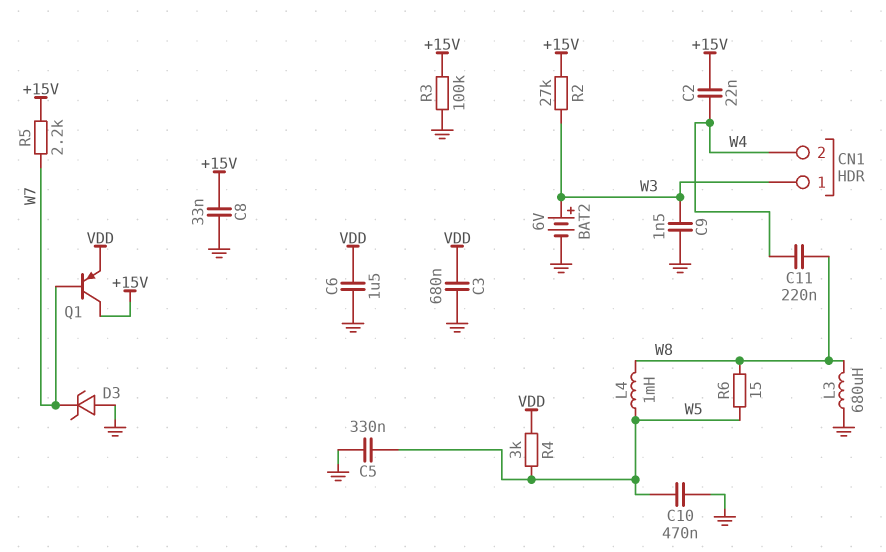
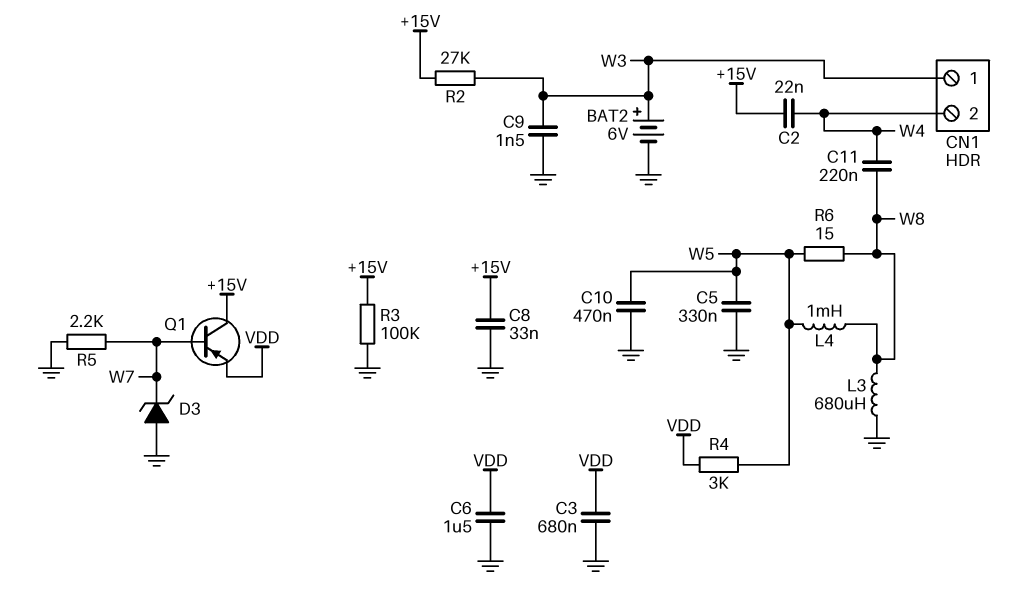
R5: 2.2k (+15V, W7) -> 2.2k (GND, W7)

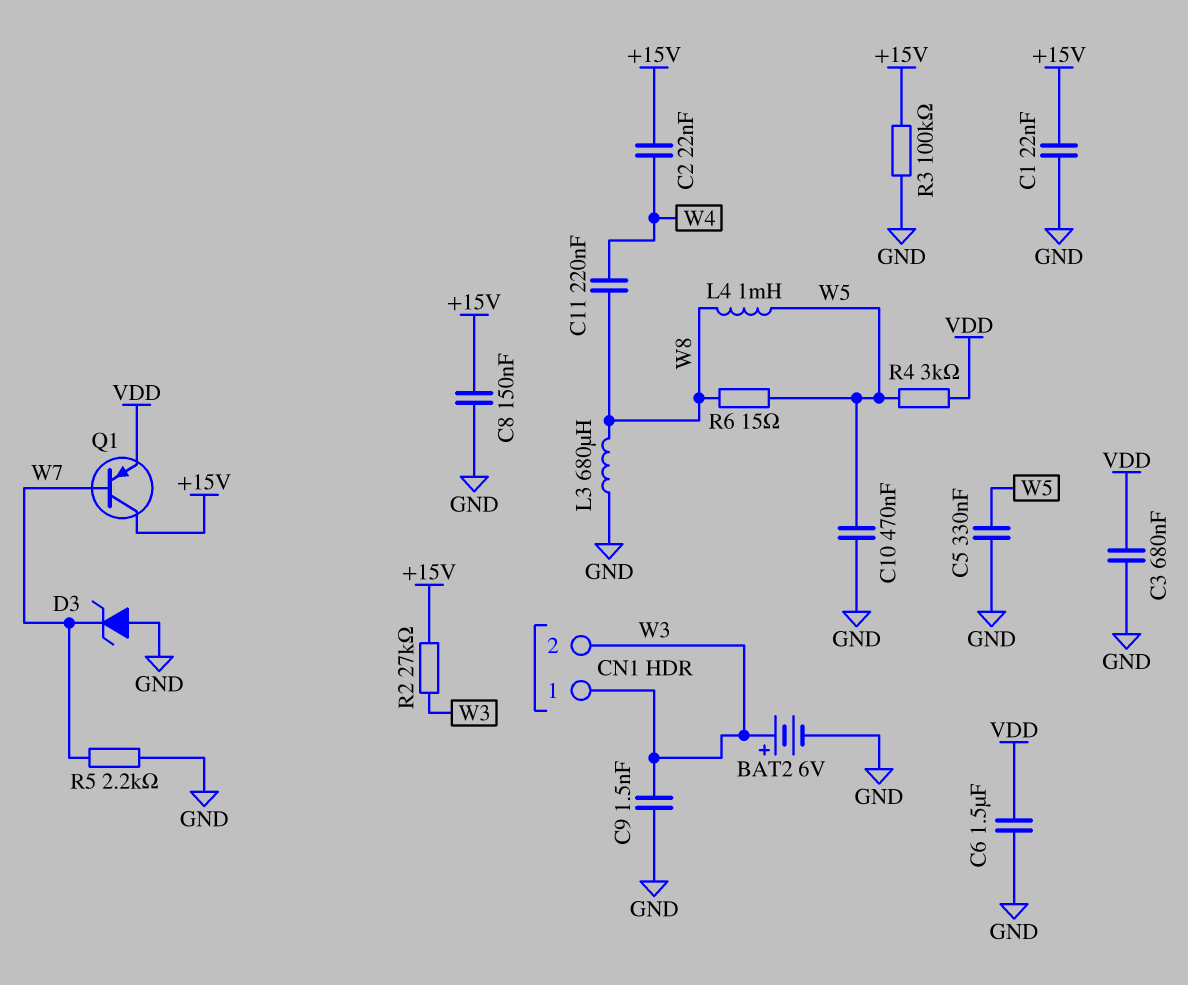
C1: none -> 22nF (+15V, GND)
C8: 33nF (+15V, GND) -> 150nF (+15V, GND)
CN1 pin 2: W4 -> W3

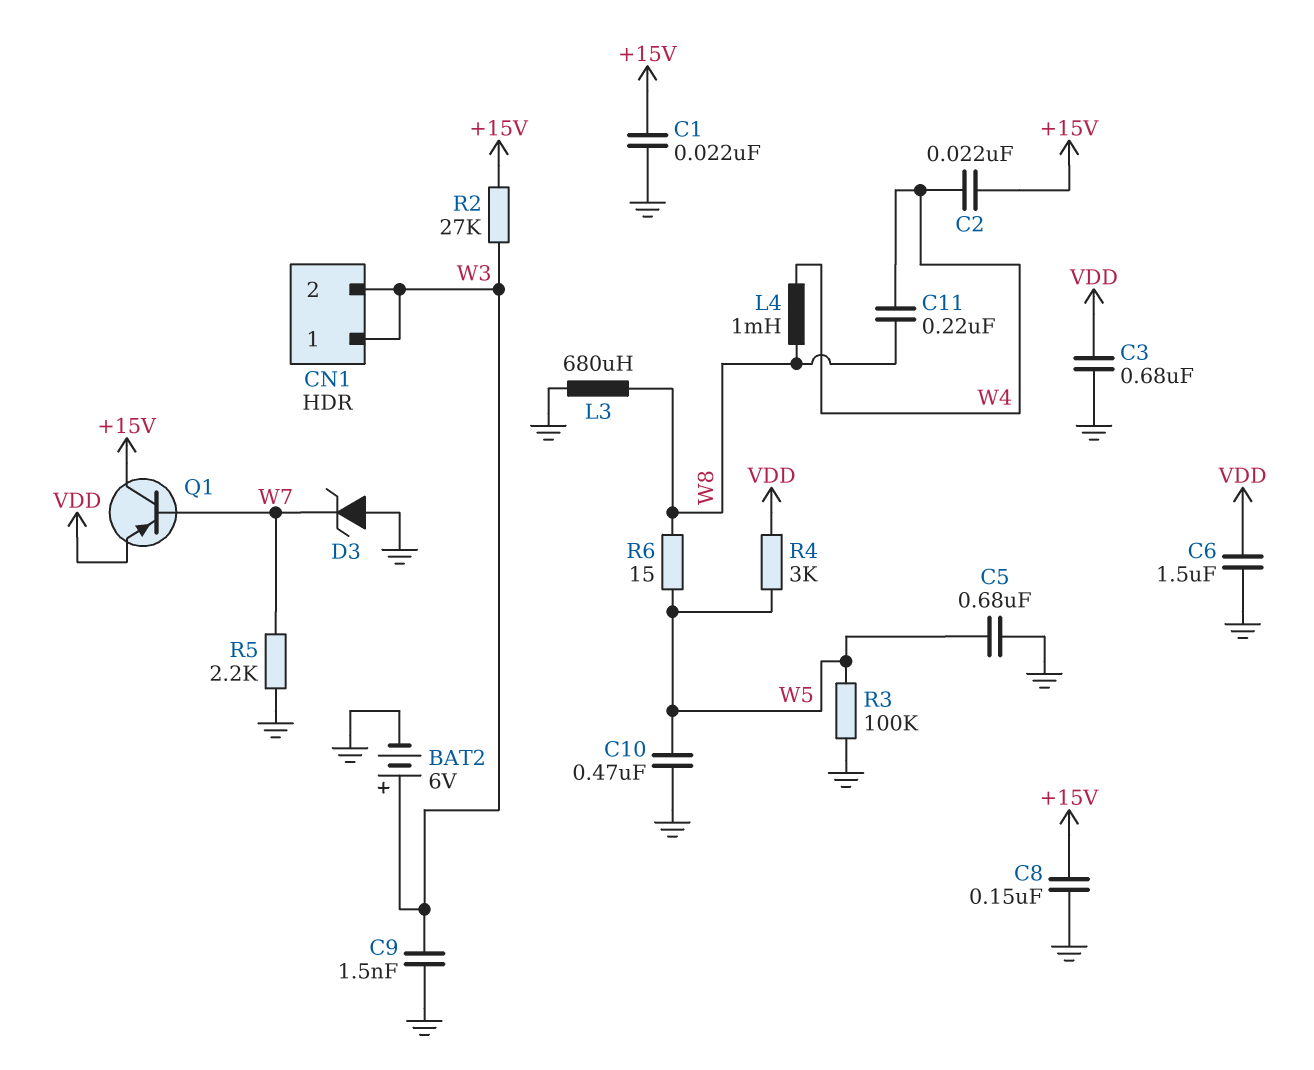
C5: 330nF (GND, W5) -> 680nF (GND, W5)
L4: 1mH (W5, W8) -> 1mH (W4, W8)
R3: 100k (+15V, GND) -> 100k (GND, W5)

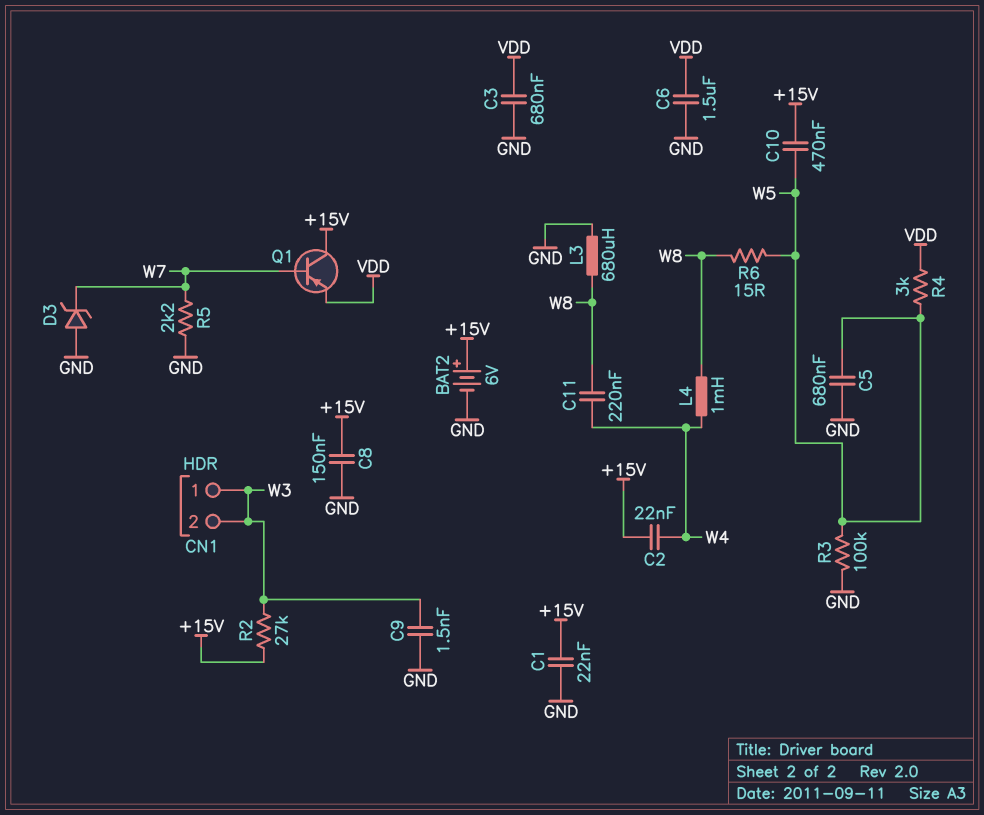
BAT2: 6V (plus W3, minus GND) -> 6V (plus +15V, minus GND)
C10: 470nF (GND, W5) -> 470nF (+15V, W5)

